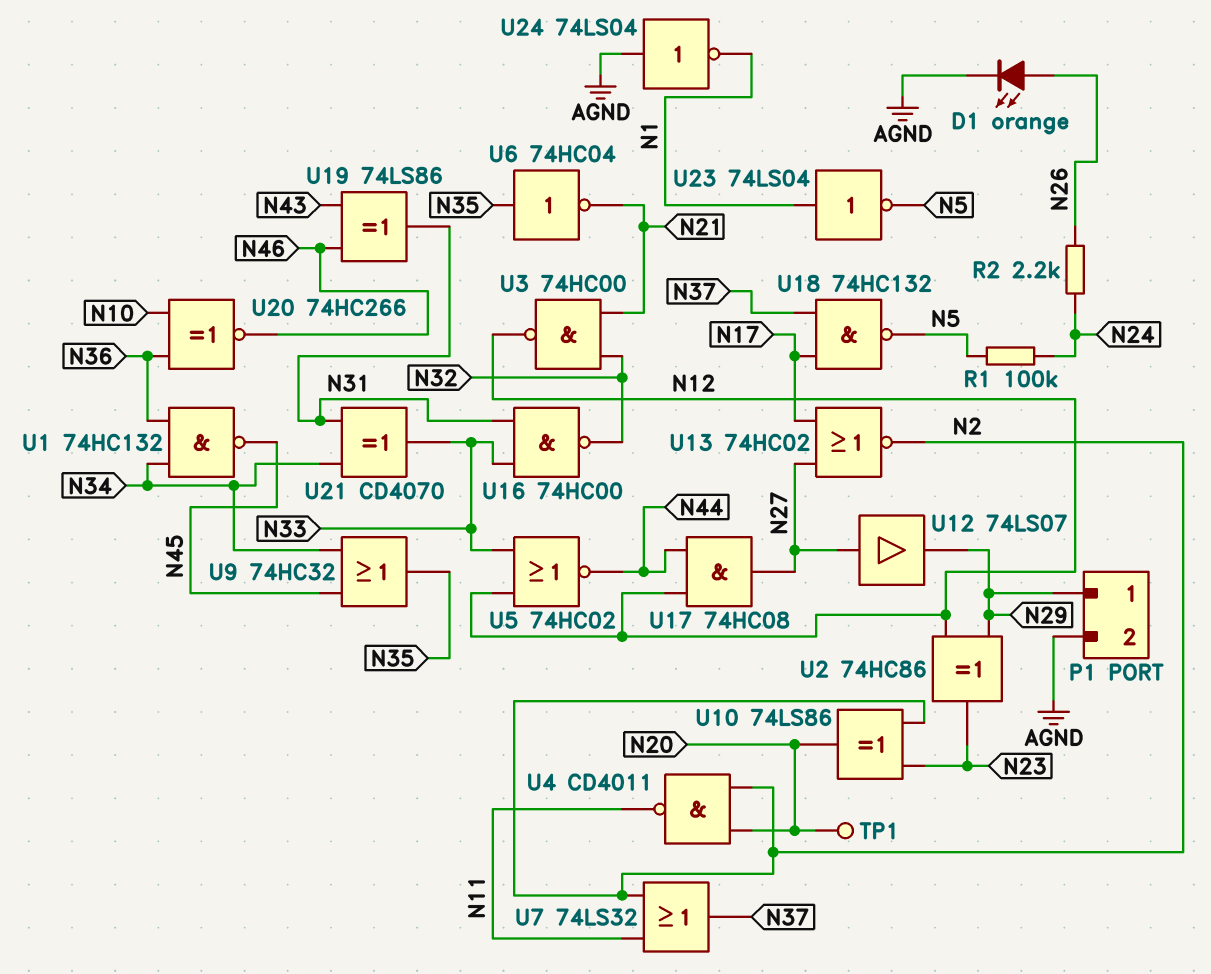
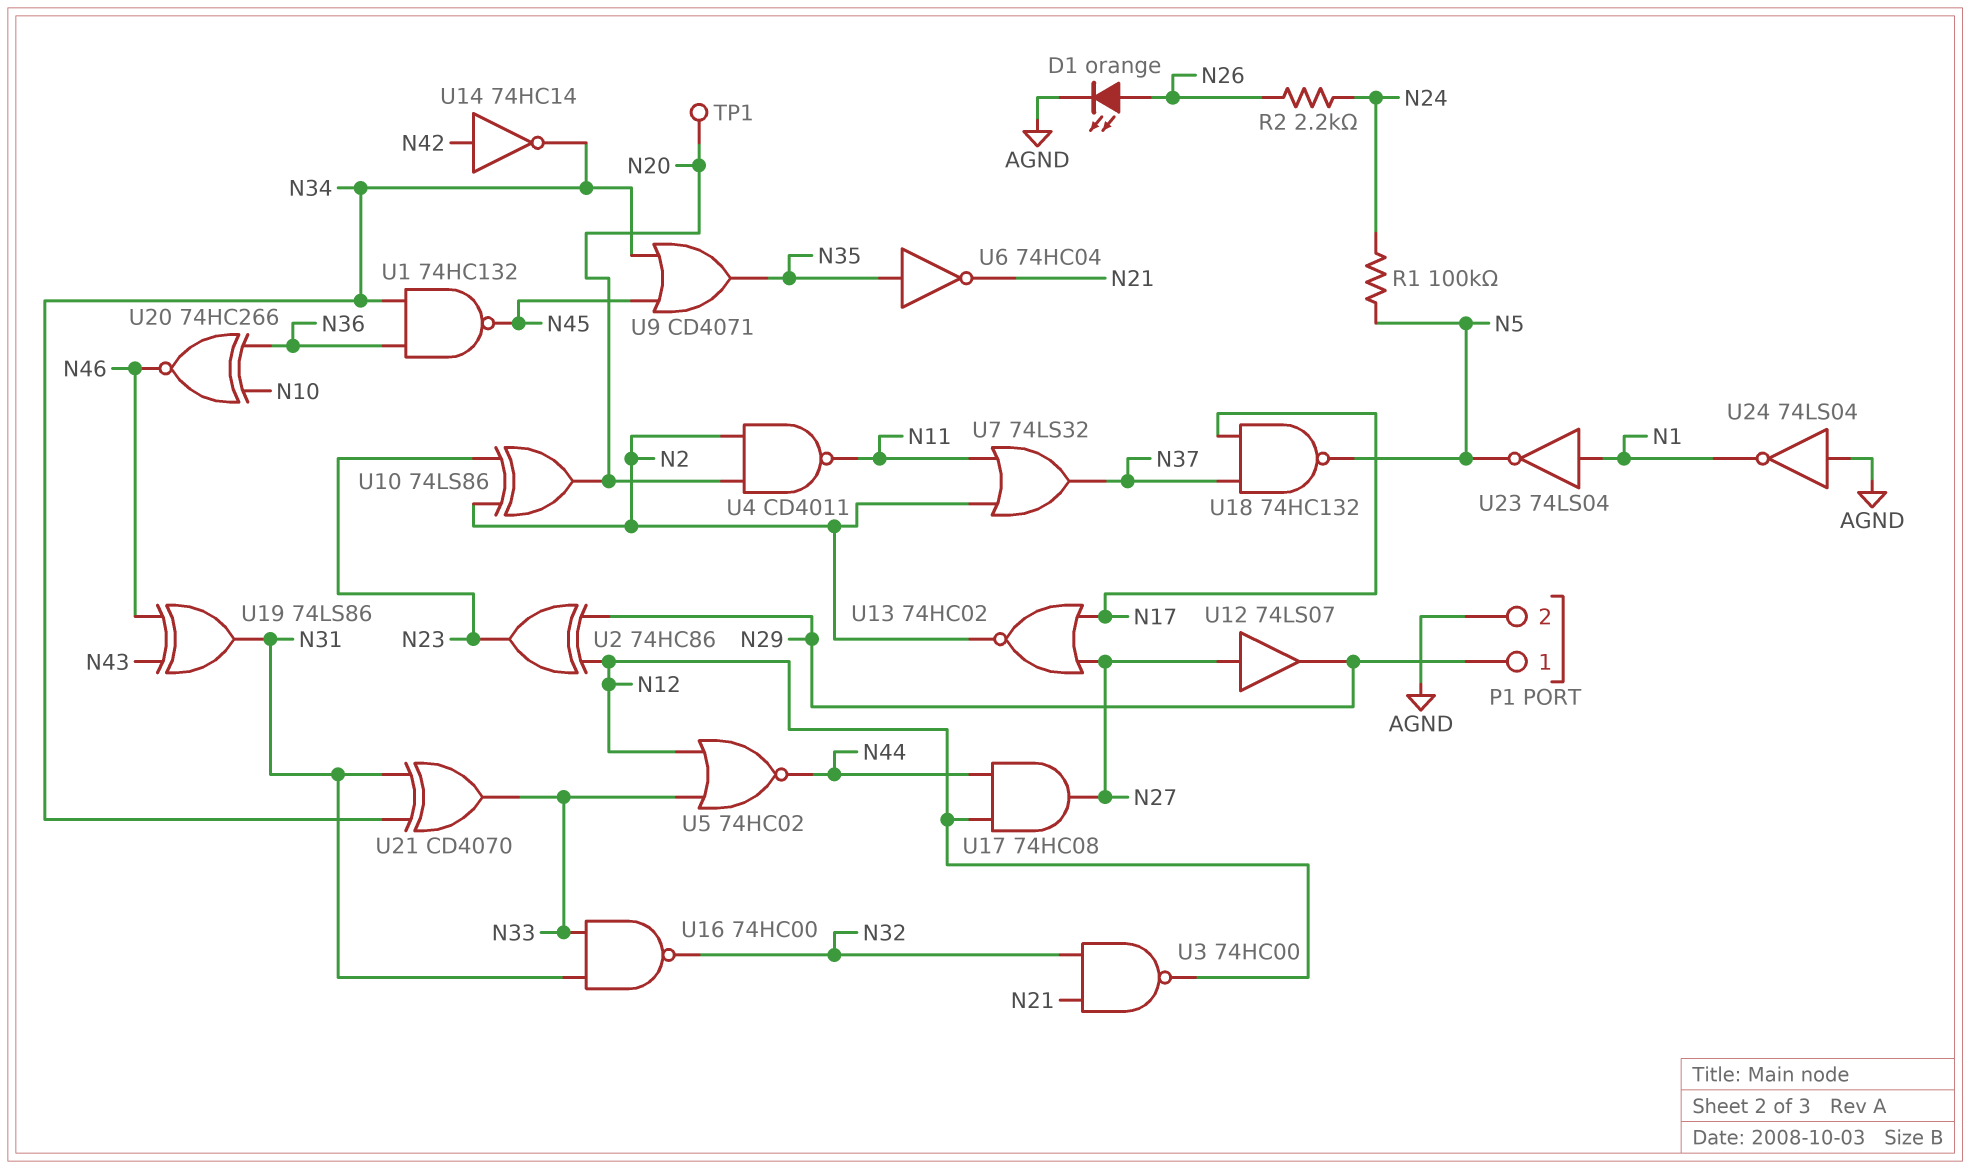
U9: OR 74HC32 (in N34, in N45, out N35) -> OR CD4071 (in N34, in N45, out N35)
U14: none -> NOT 74HC14 (in N42, out N34)

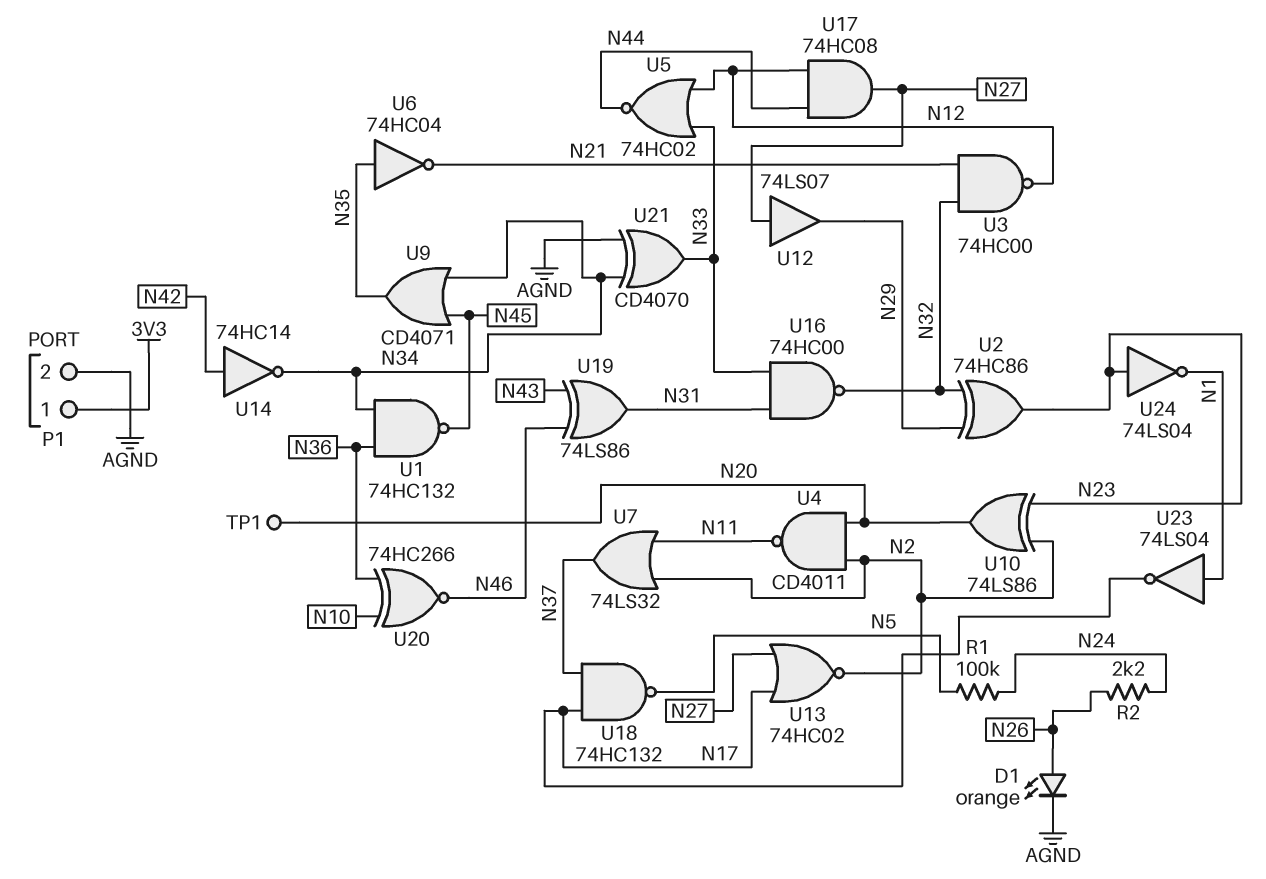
P1 pin 1: N29 -> 3V3
U2: XOR 74HC86 (in N12, in N29, out N23) -> XOR 74HC86 (in N29, in N32, out N23)
U21: XOR CD4070 (in N31, in N34, out N33) -> XOR CD4070 (in AGND, in N34, out N33)
U23: NOT 74LS04 (in N1, out N5) -> NOT 74LS04 (in N1, out N17)
U24: NOT 74LS04 (in AGND, out N1) -> NOT 74LS04 (in N23, out N1)

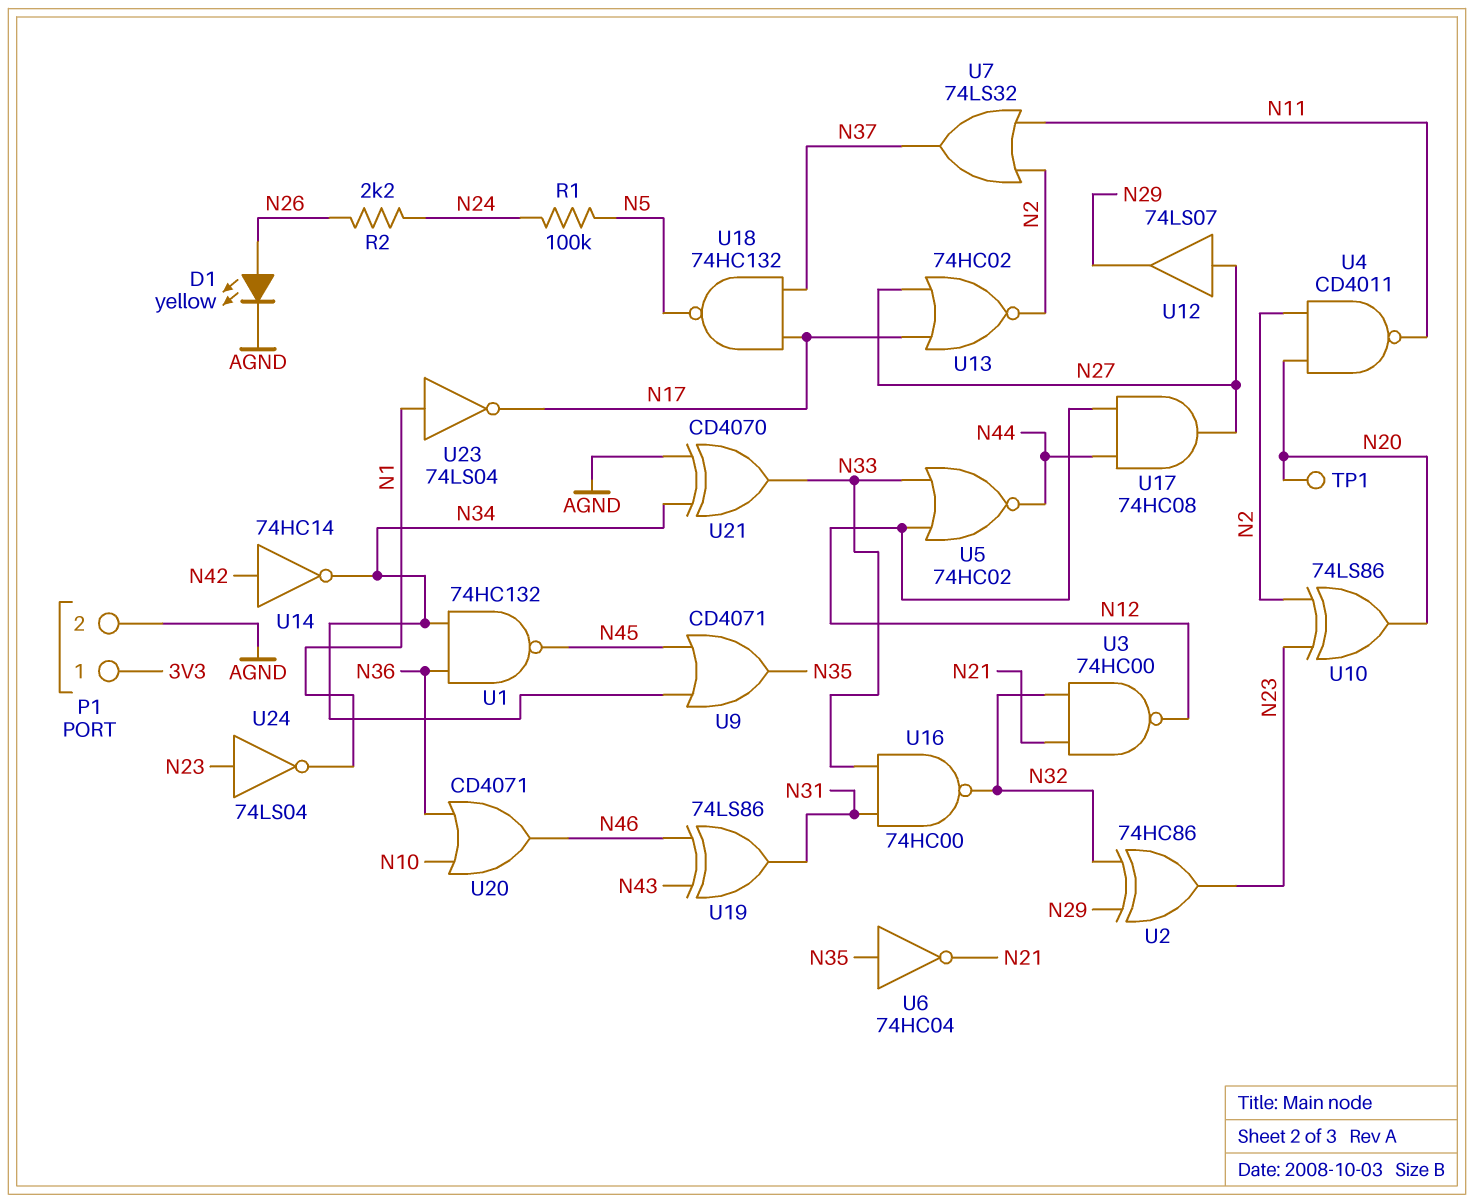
D1: LED orange (A N26, K AGND) -> LED yellow (A N26, K AGND)
U20: XNOR 74HC266 (in N10, in N36, out N46) -> OR CD4071 (in N10, in N36, out N46)

